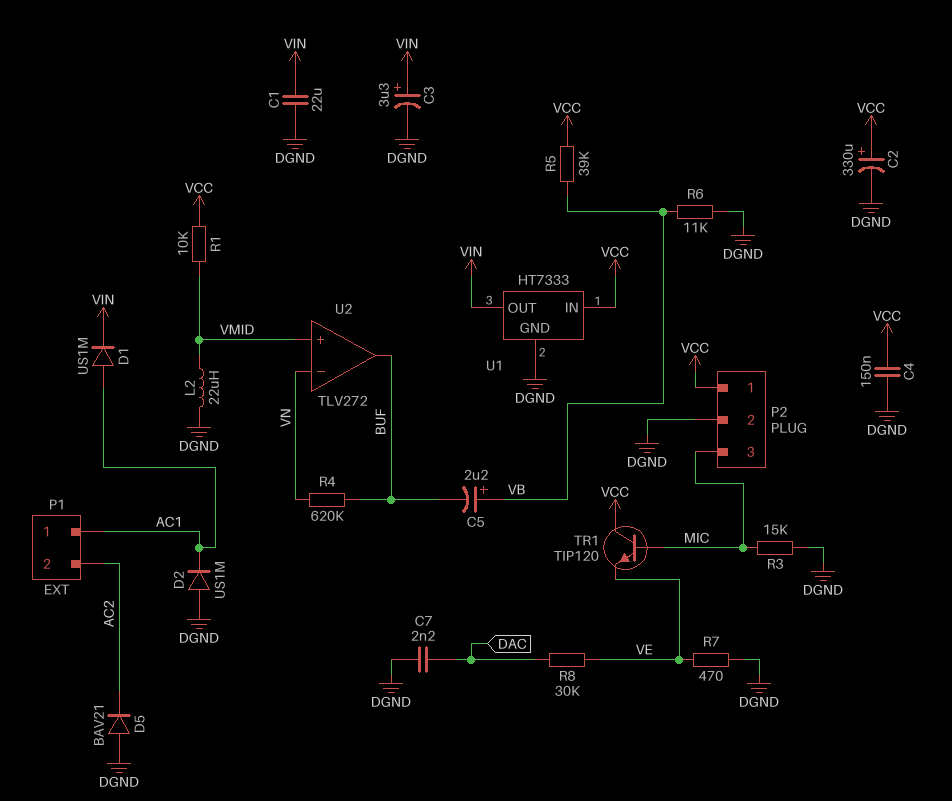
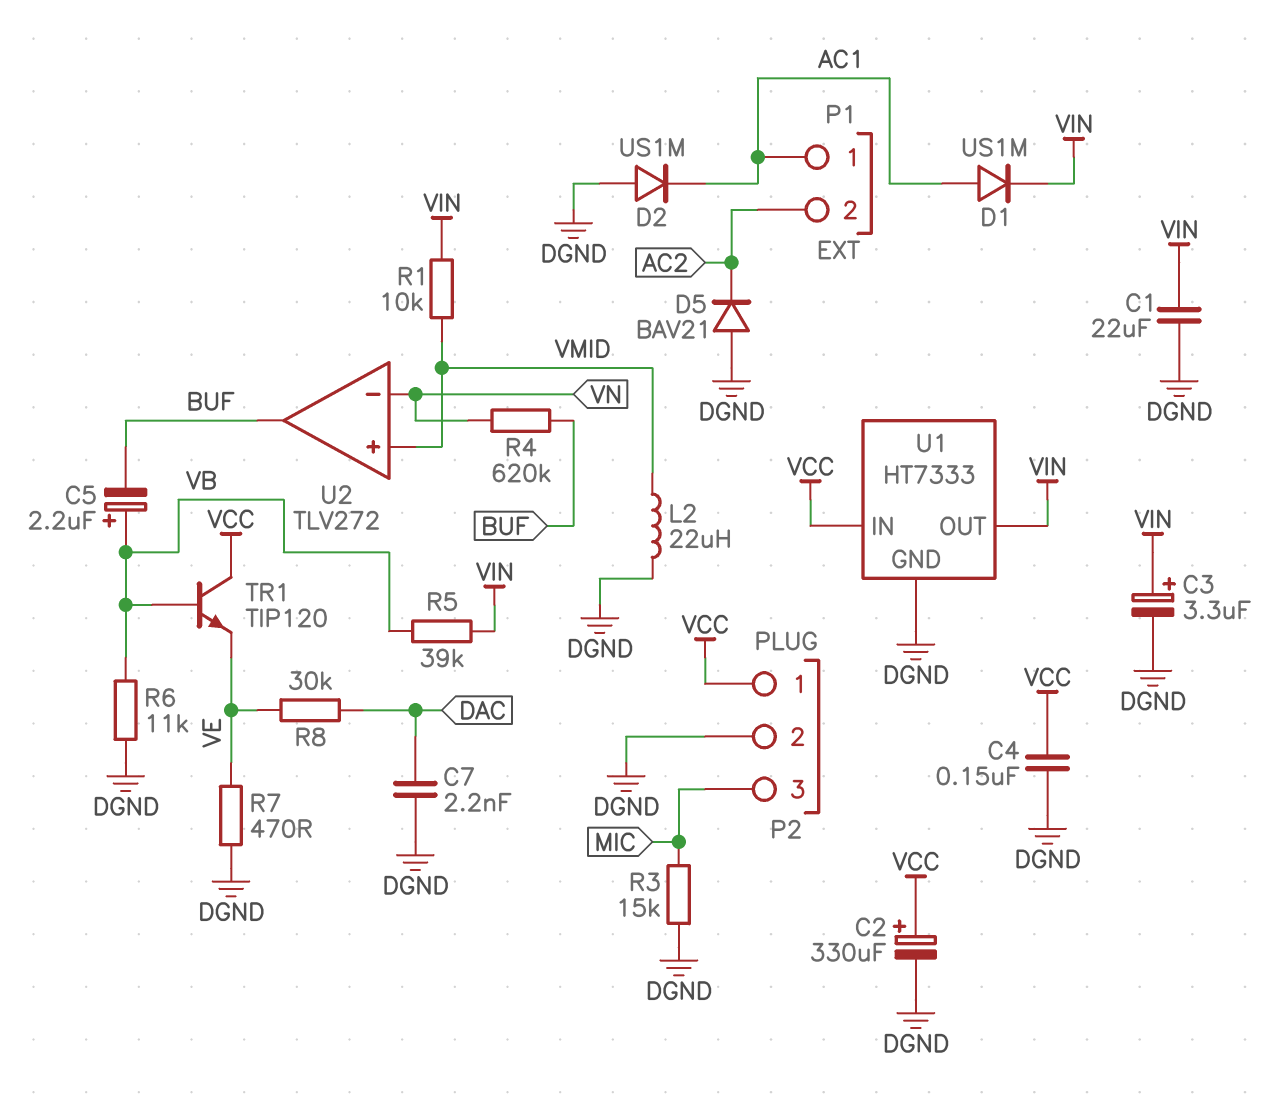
R1: 10k (VCC, VMID) -> 10k (VIN, VMID)
R5: 39k (VB, VCC) -> 39k (VB, VIN)
TR1: NPN TIP120 (B MIC, C VCC, E VE) -> NPN TIP120 (B VB, C VCC, E VE)

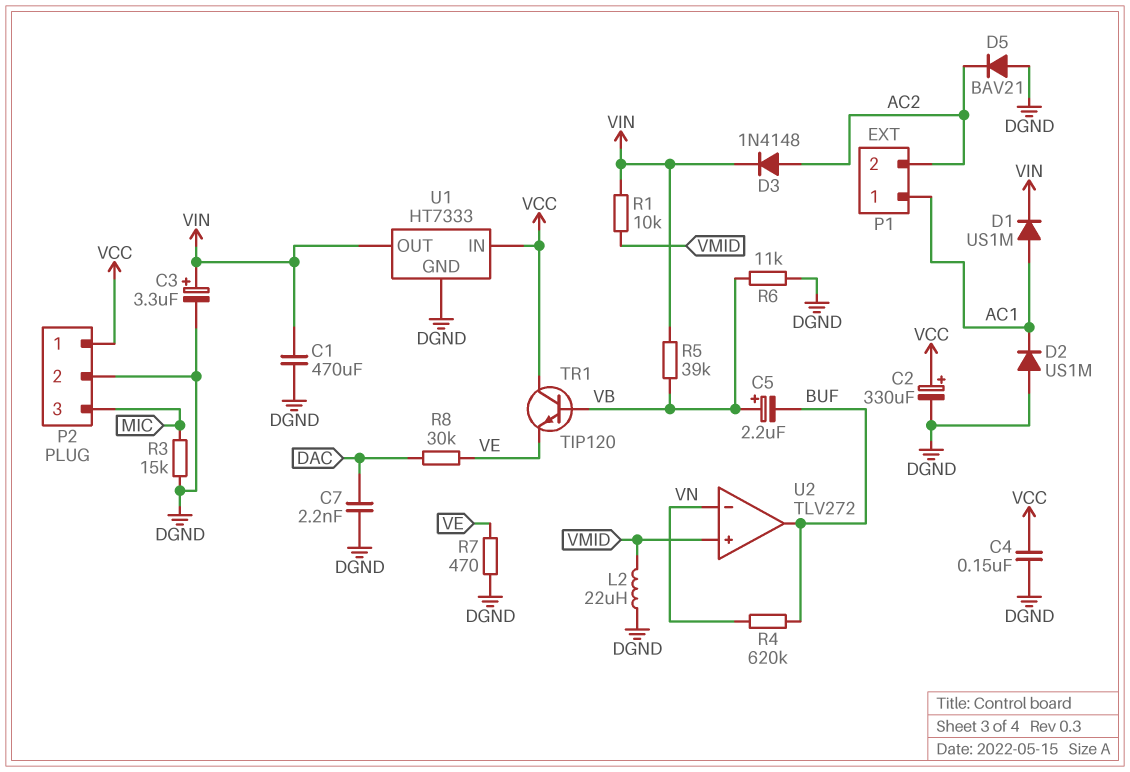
C1: 22uF (DGND, VIN) -> 470uF (DGND, VIN)
D3: none -> diode 1N4148 (A AC2, K VIN)

